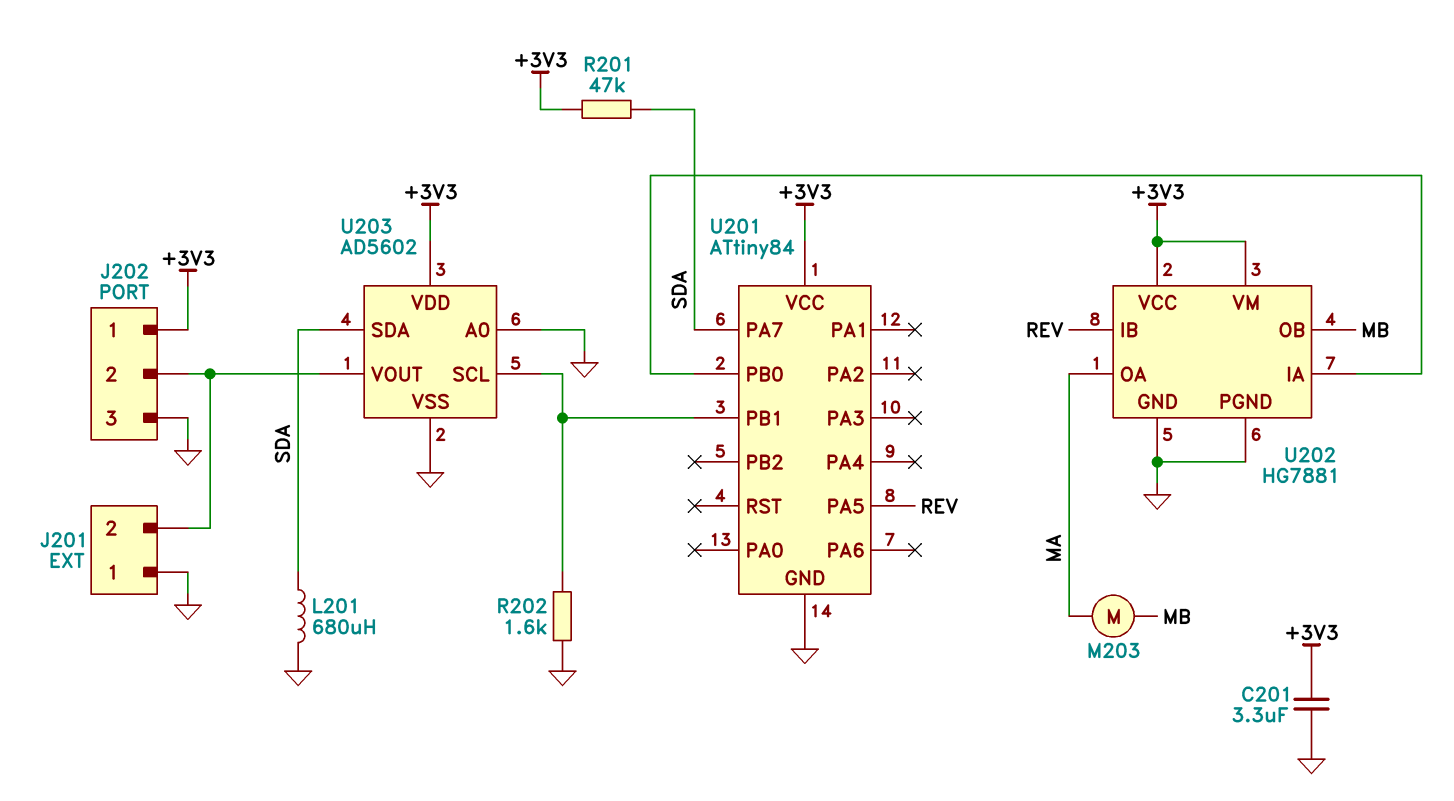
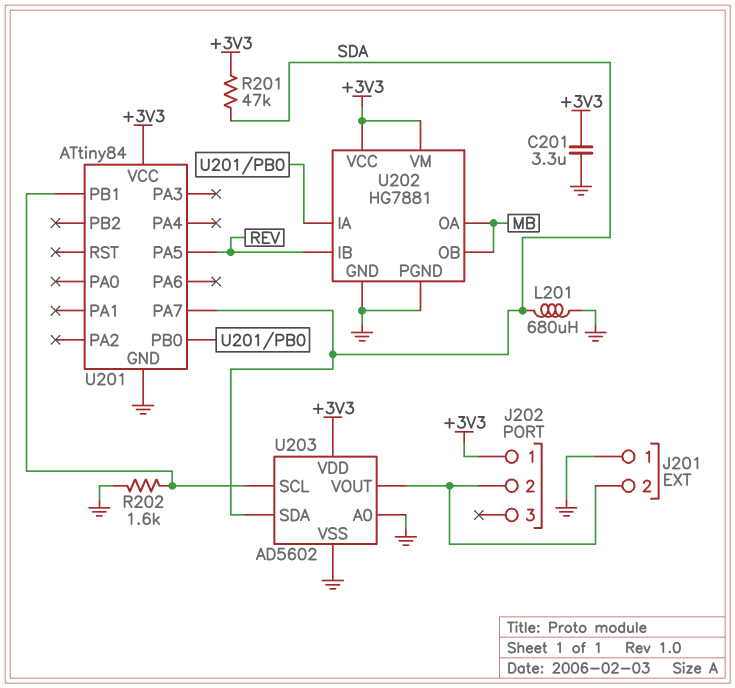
J202 pin 3: GND -> none
M203: motor (MA, MB) -> none
U202 pin OA: MA -> MB

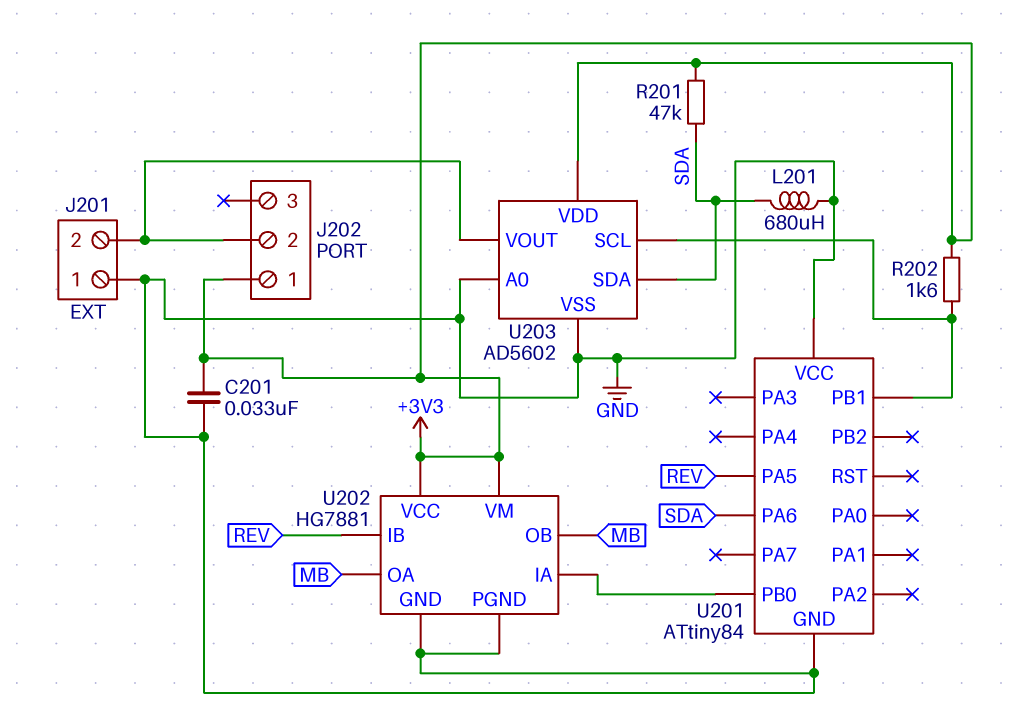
C201: 3.3uF (+3V3, GND) -> 33nF (+3V3, GND)
R202: 1.6k (GND, U201/PB1) -> 1.6k (+3V3, U201/PB1)
U201 pin PA6: none -> SDA
U201 pin PA7: SDA -> none
U201 pin VCC: +3V3 -> GND

